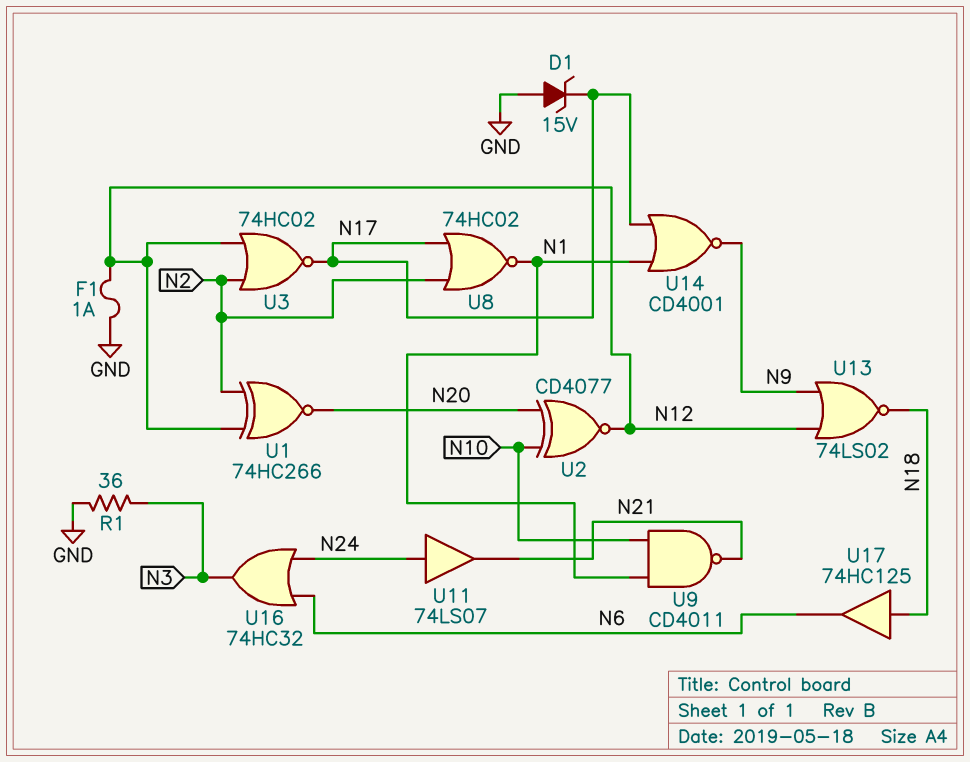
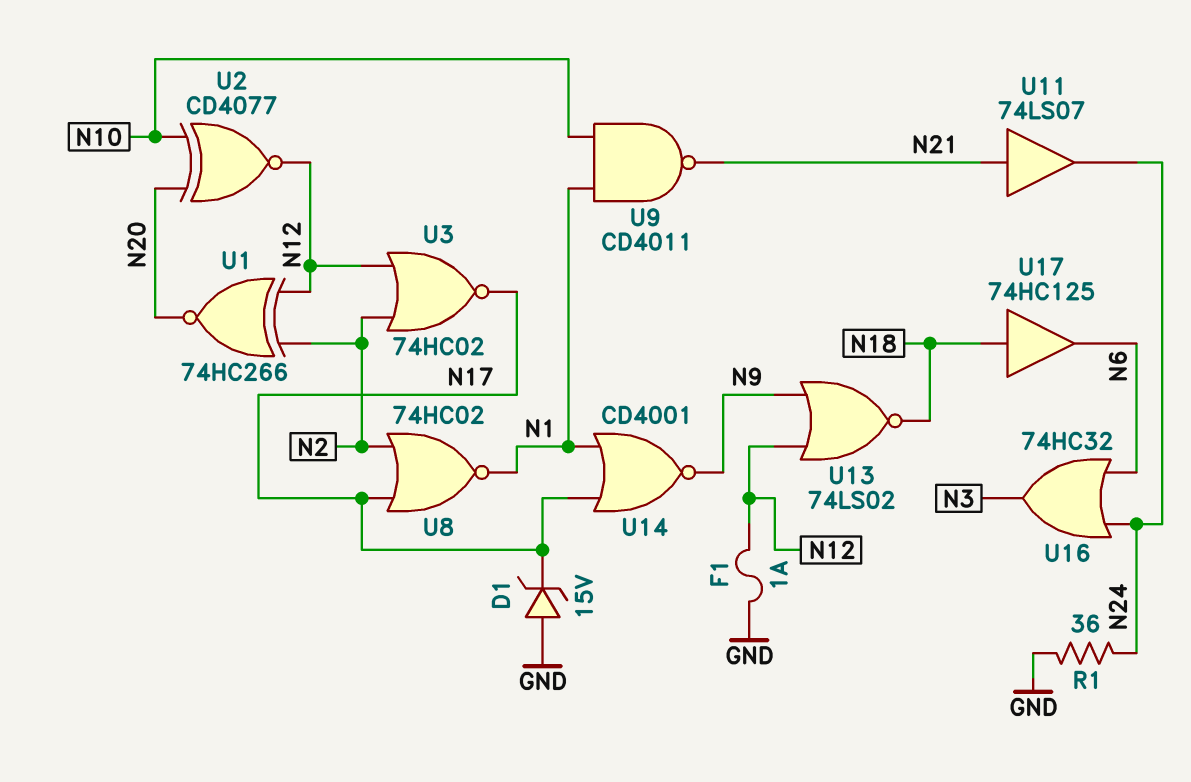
R1: 36 (GND, N3) -> 36 (GND, N24)
U11: buffer 74LS07 (in N24, out N21) -> buffer 74LS07 (in N21, out N24)

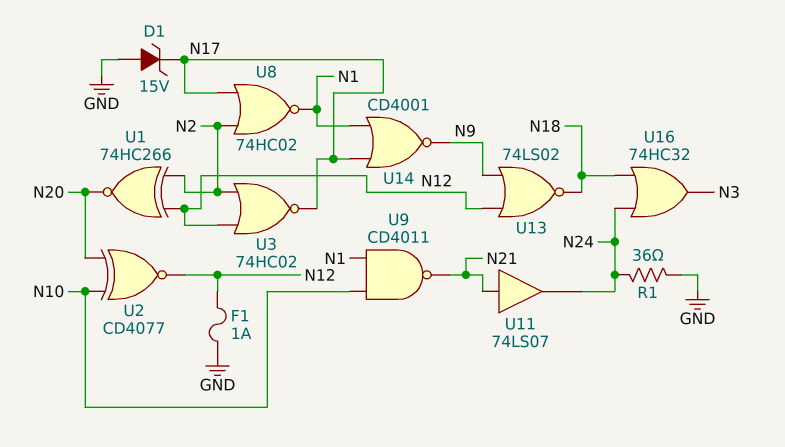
U16: OR 74HC32 (in N6, in N24, out N3) -> OR 74HC32 (in N18, in N24, out N3)
U17: buffer 74HC125 (in N18, out N6) -> none

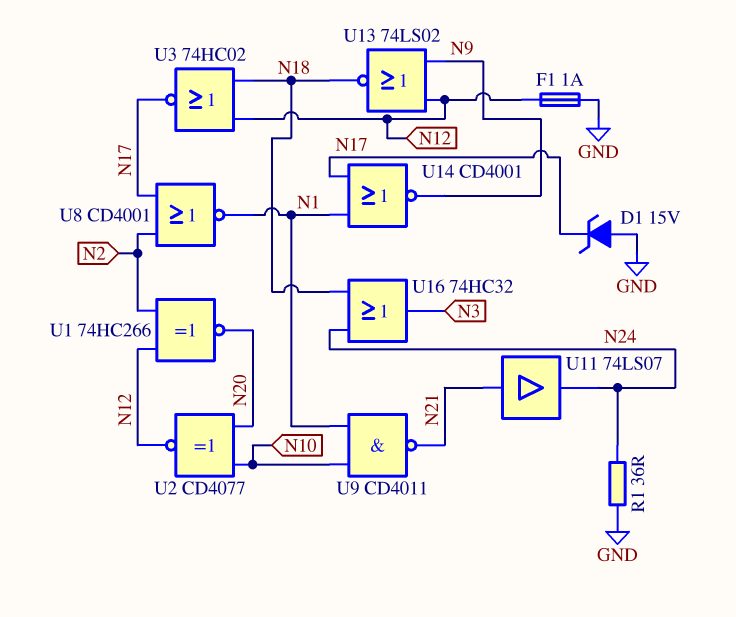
U3: NOR 74HC02 (in N2, in N12, out N17) -> NOR 74HC02 (in N12, in N18, out N17)
U8: NOR 74HC02 (in N2, in N17, out N1) -> NOR CD4001 (in N2, in N17, out N1)

